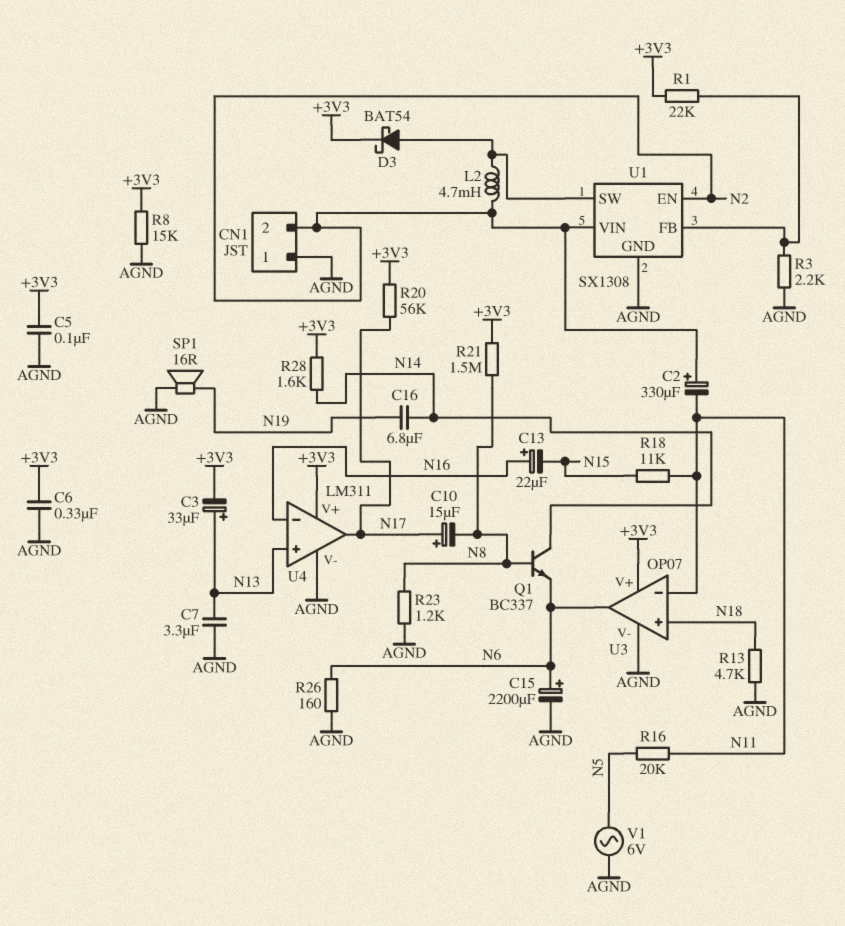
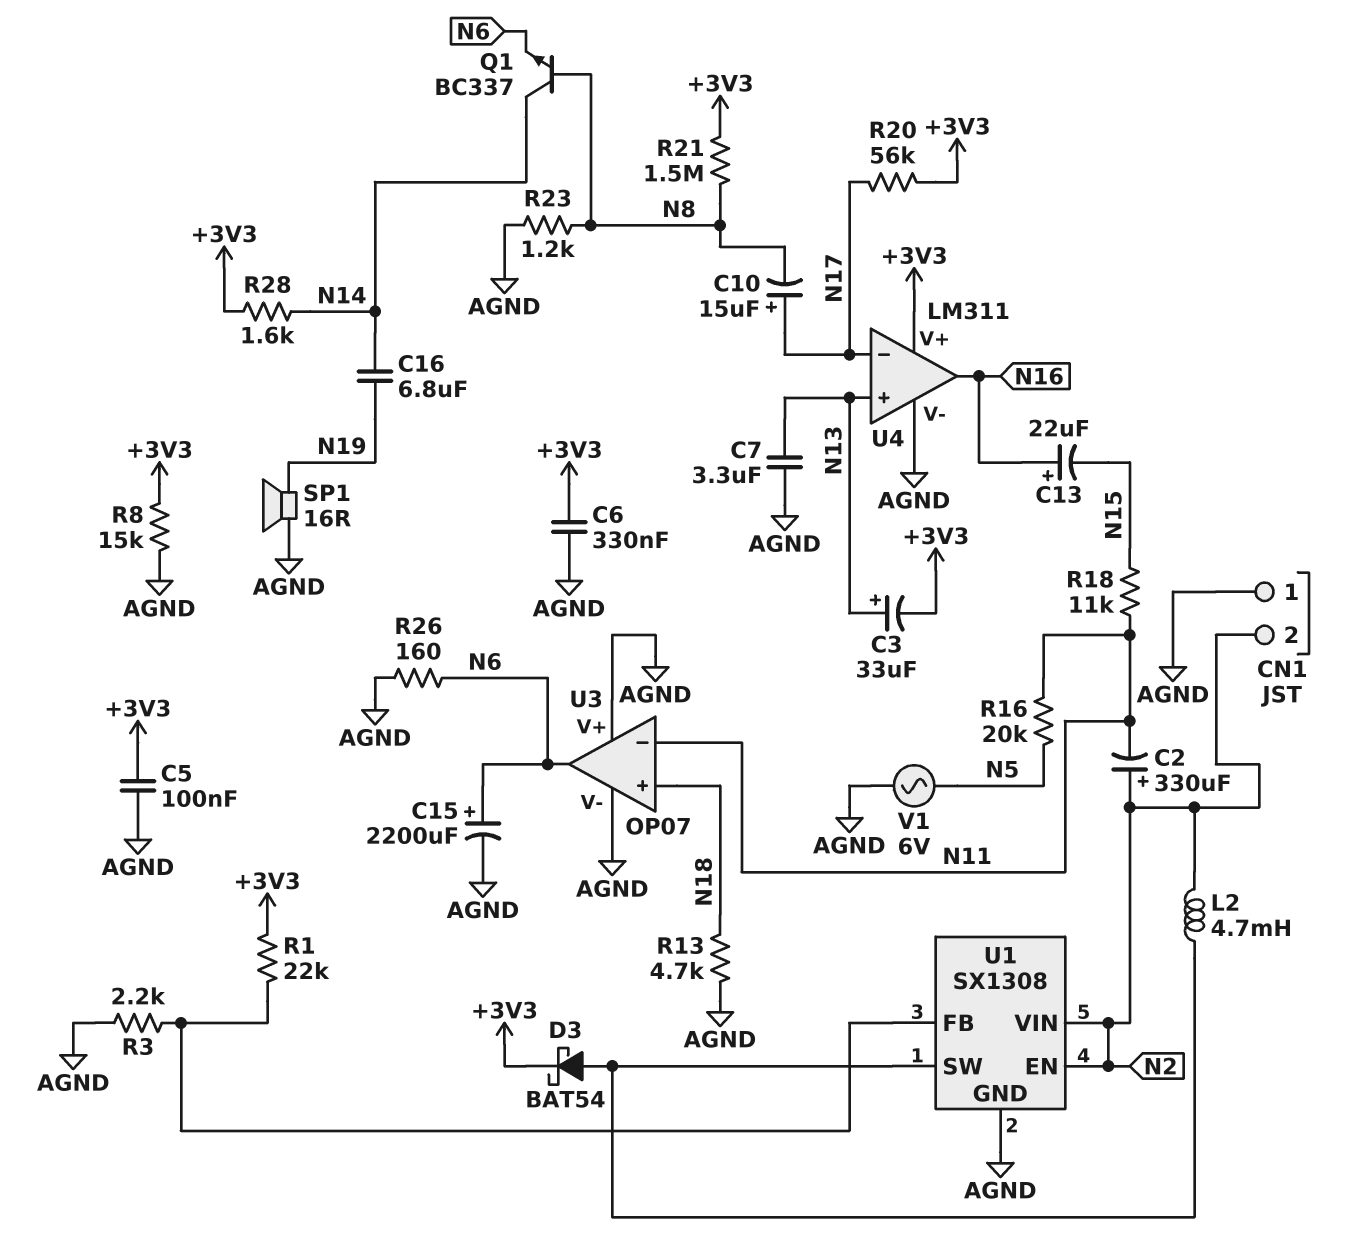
U3 pin V+: +3V3 -> AGND
U4 pin in-: N16 -> N17
U4 pin out: N17 -> N16

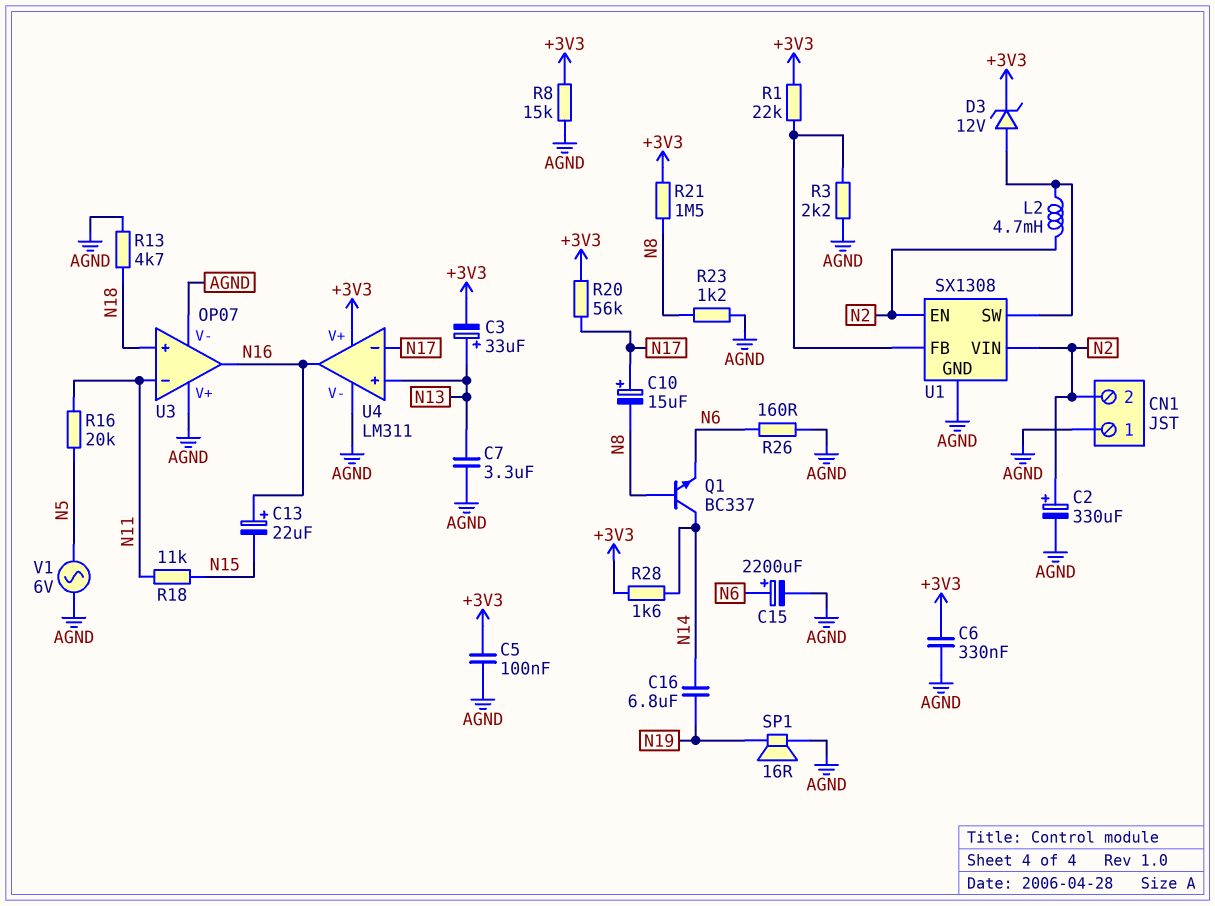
C2: 330uF (plus N2, minus N11) -> 330uF (plus N2, minus AGND)
D3: schottky BAT54 (A U1/SW, K +3V3) -> zener 12V (A U1/SW, K +3V3)
U3 pin out: N6 -> N16

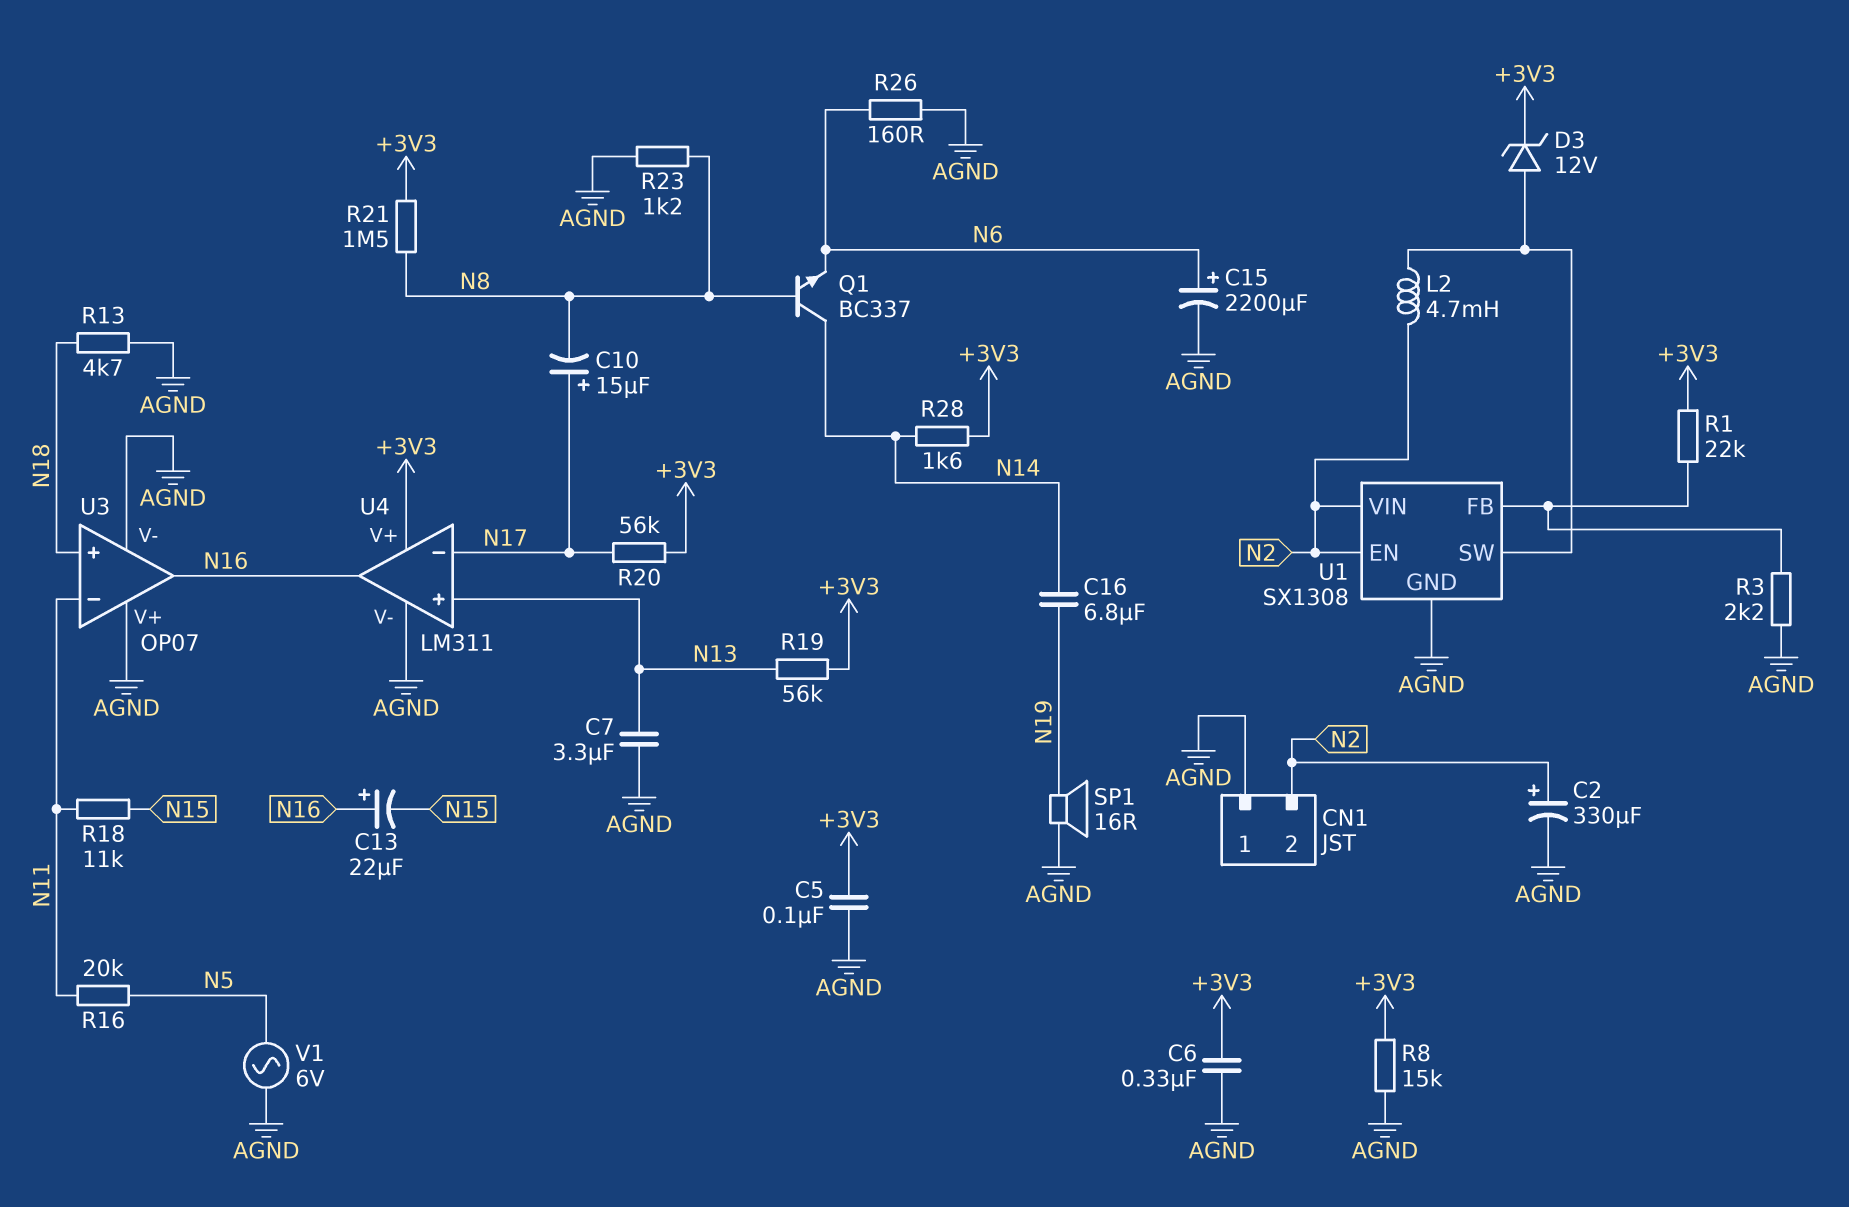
C3: 33uF (plus N13, minus +3V3) -> none
R19: none -> 56k (+3V3, N13)

